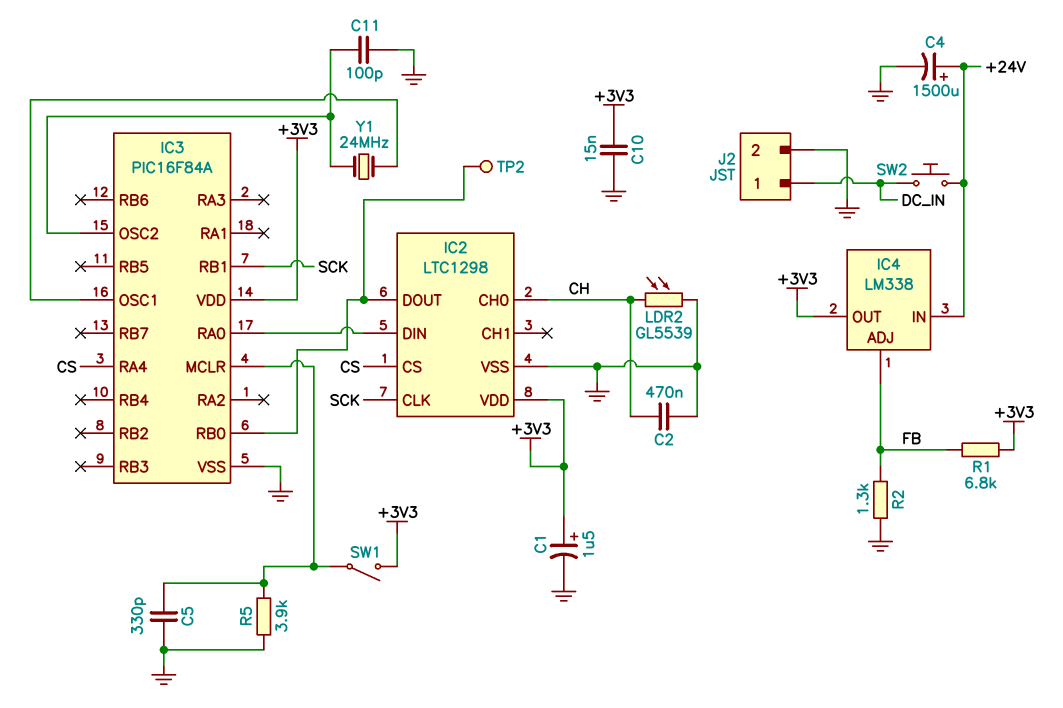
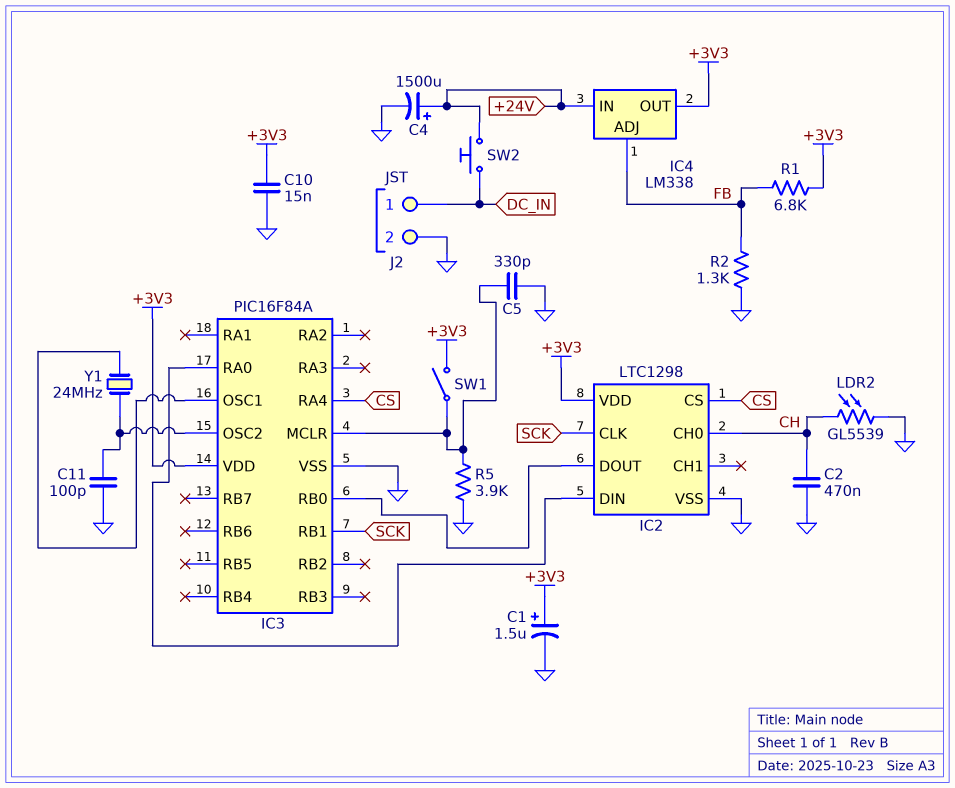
TP2: test point (IC2/DOUT) -> none

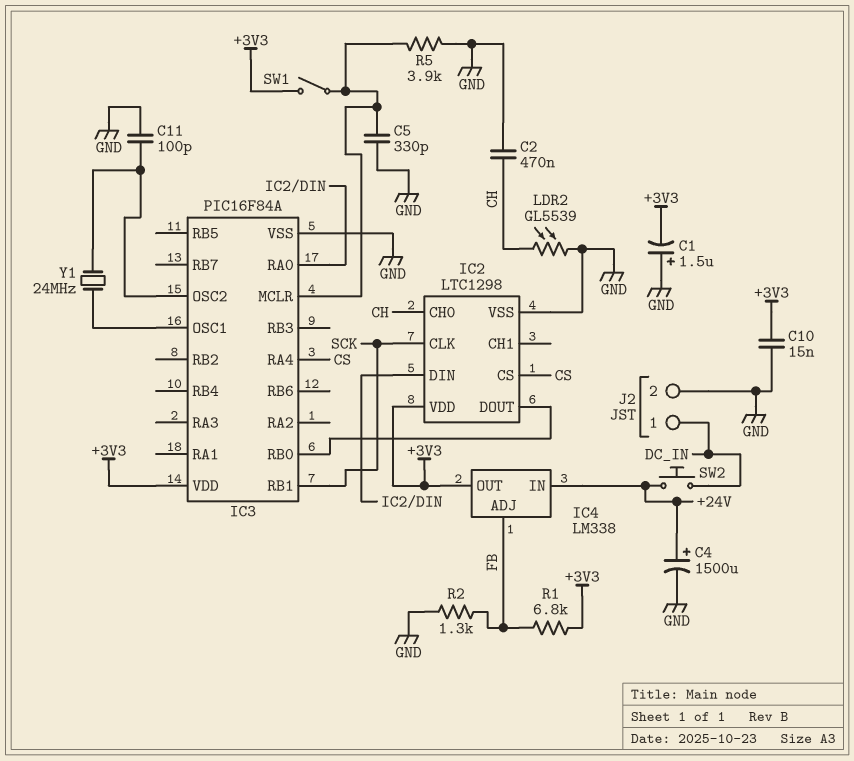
C1: 1.5uF (plus +3V3, minus GND) -> 1.5uF (plus GND, minus +3V3)

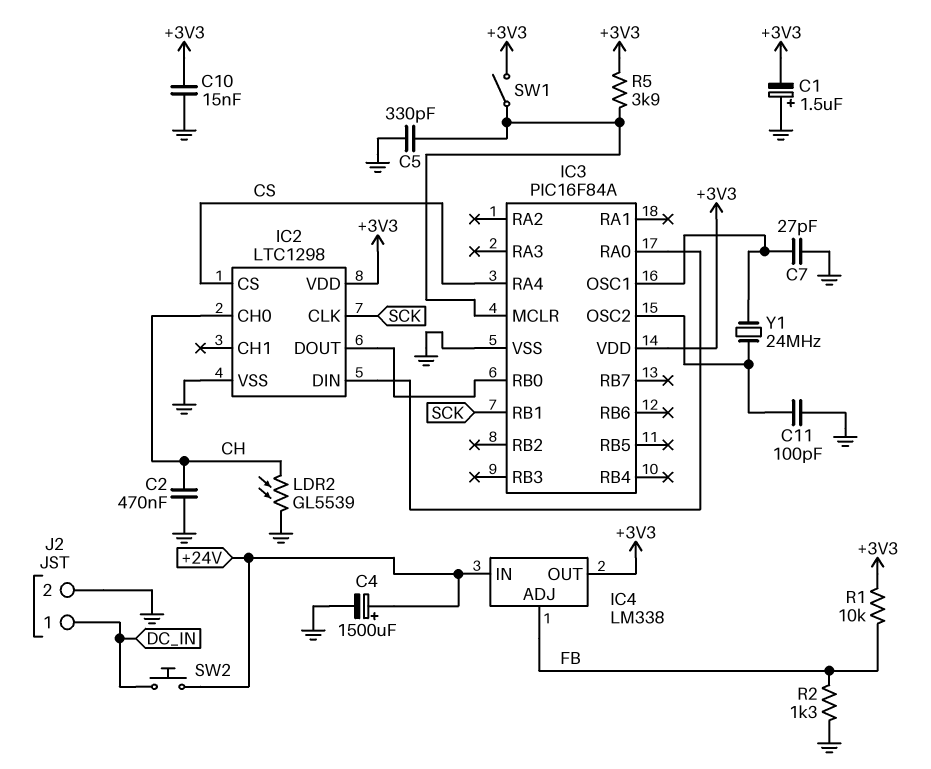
C7: none -> 27pF (GND, IC3/OSC1)
R1: 6.8k (+3V3, FB) -> 10k (+3V3, FB)
R5: 3.9k (GND, IC3/MCLR) -> 3.9k (+3V3, IC3/MCLR)

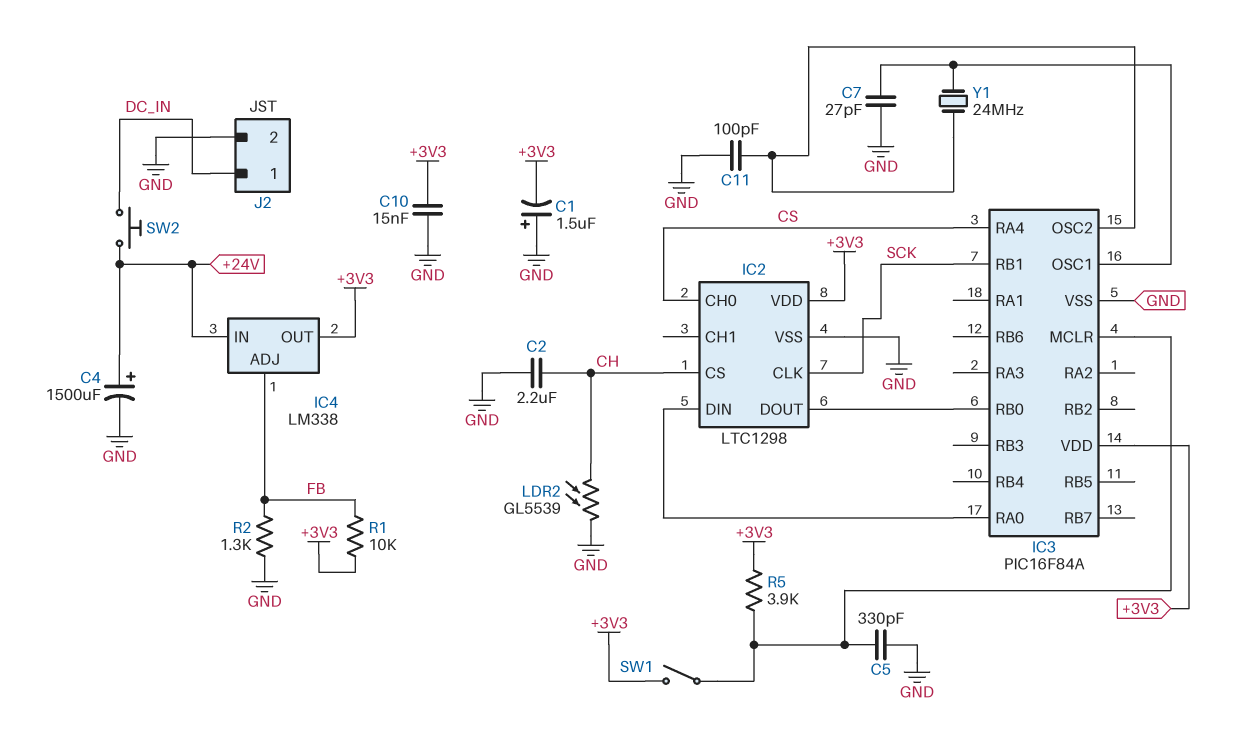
C2: 470nF (CH, GND) -> 2.2uF (CH, GND)
IC2 pin CH0: CH -> CS
IC2 pin CS: CS -> CH

